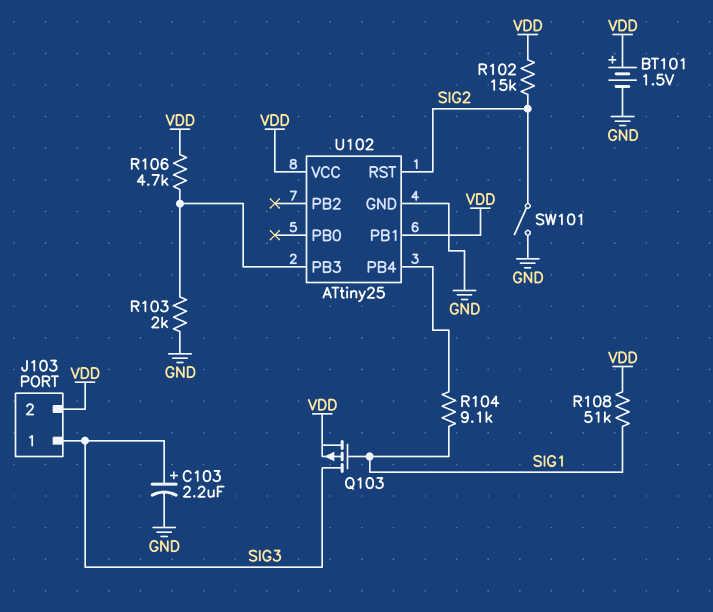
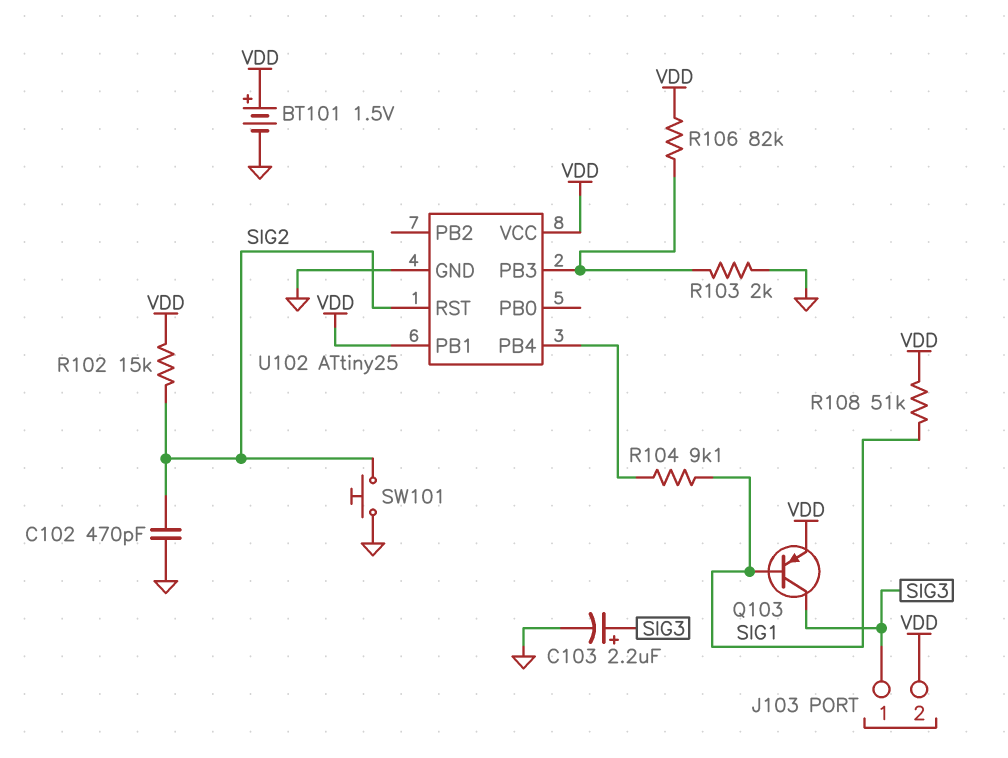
C102: none -> 470pF (GND, SIG2)
Q103: PMOS (G SIG1, D SIG3, S VDD) -> PNP (B SIG1, C SIG3, E VDD)
R106: 4.7k (U102/PB3, VDD) -> 82k (U102/PB3, VDD)
SW101: switch (GND, SIG2) -> button (GND, SIG2)

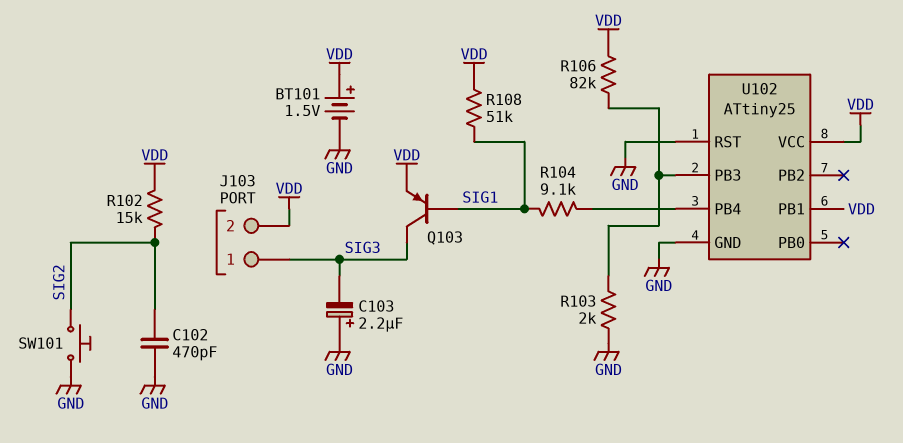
C103: 2.2uF (plus SIG3, minus GND) -> 2.2uF (plus GND, minus SIG3)
U102 pin RST: SIG2 -> GND

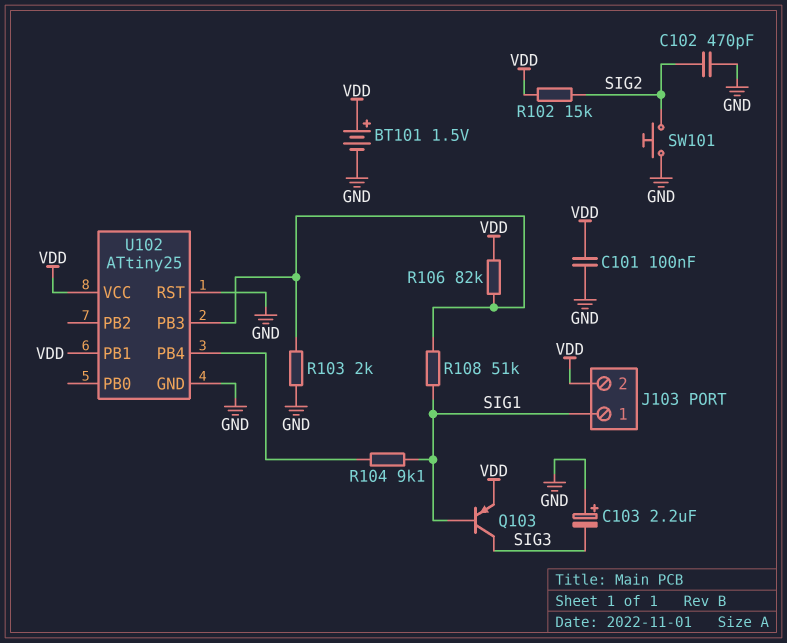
C101: none -> 100nF (GND, VDD)
J103 pin 1: SIG3 -> SIG1
R108: 51k (SIG1, VDD) -> 51k (SIG1, U102/PB3)

